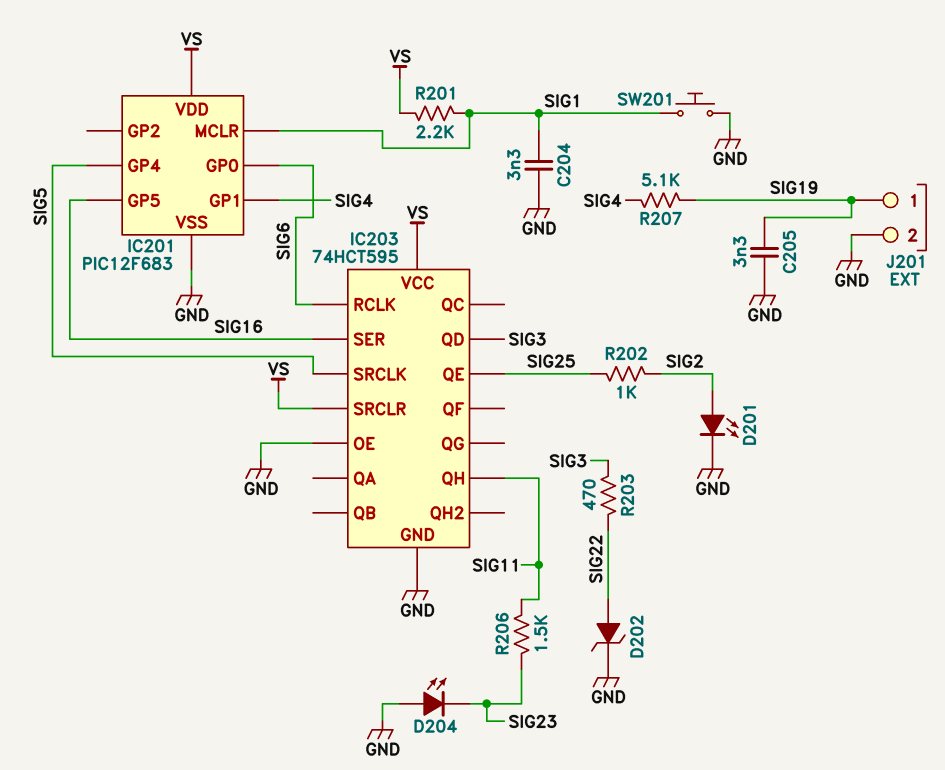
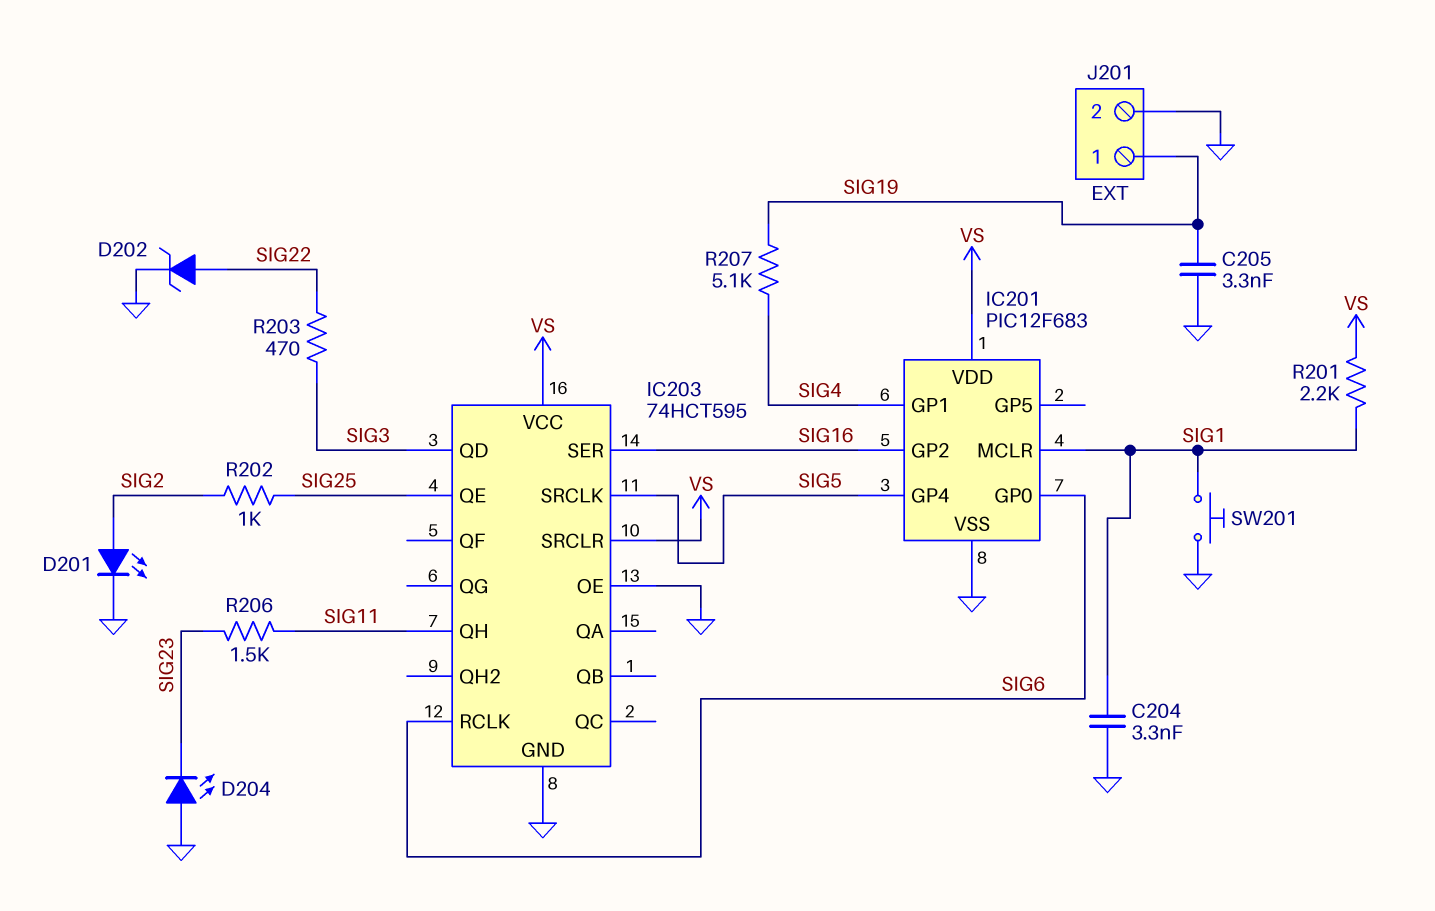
IC201 pin GP2: none -> SIG16
IC201 pin GP5: SIG16 -> none

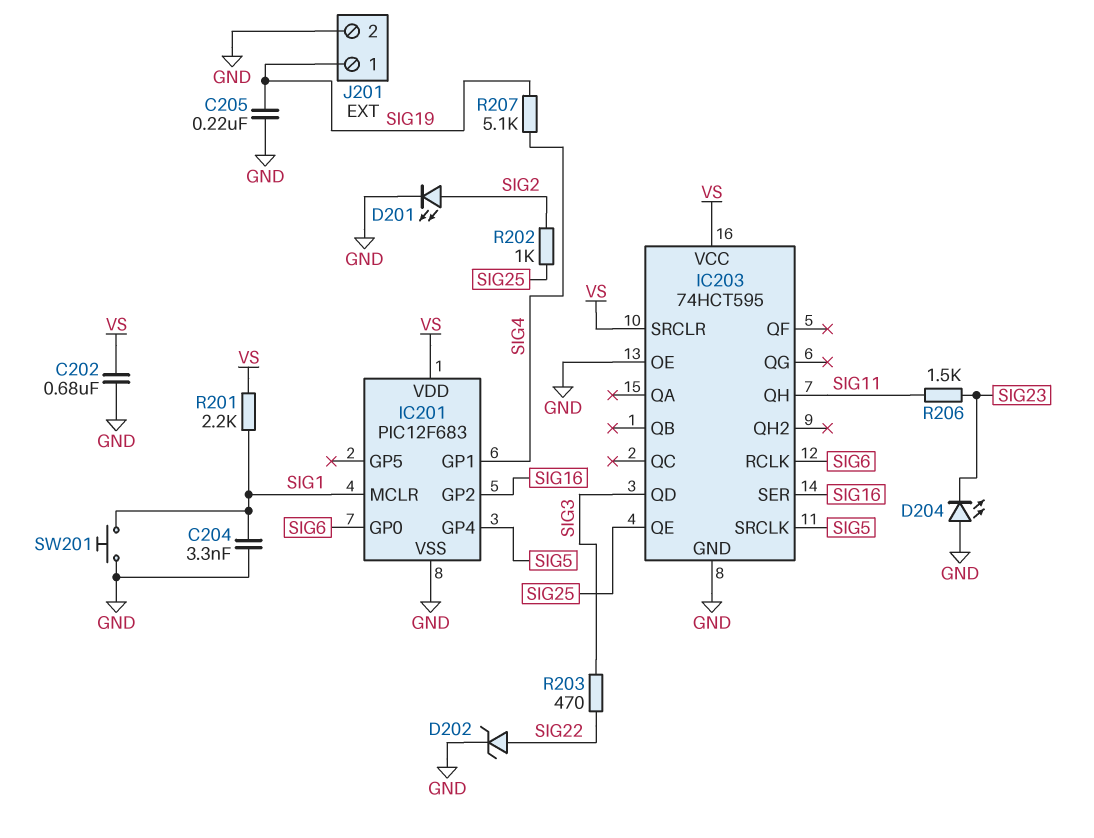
C202: none -> 680nF (GND, VS)
C205: 3.3nF (GND, SIG19) -> 220nF (GND, SIG19)

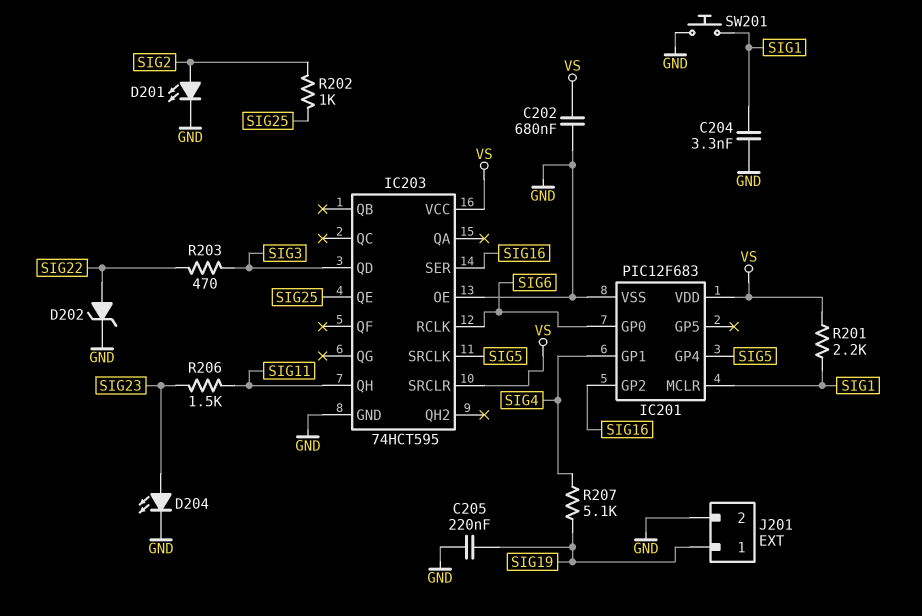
D204: LED (A GND, K SIG23) -> LED (A SIG23, K GND)

